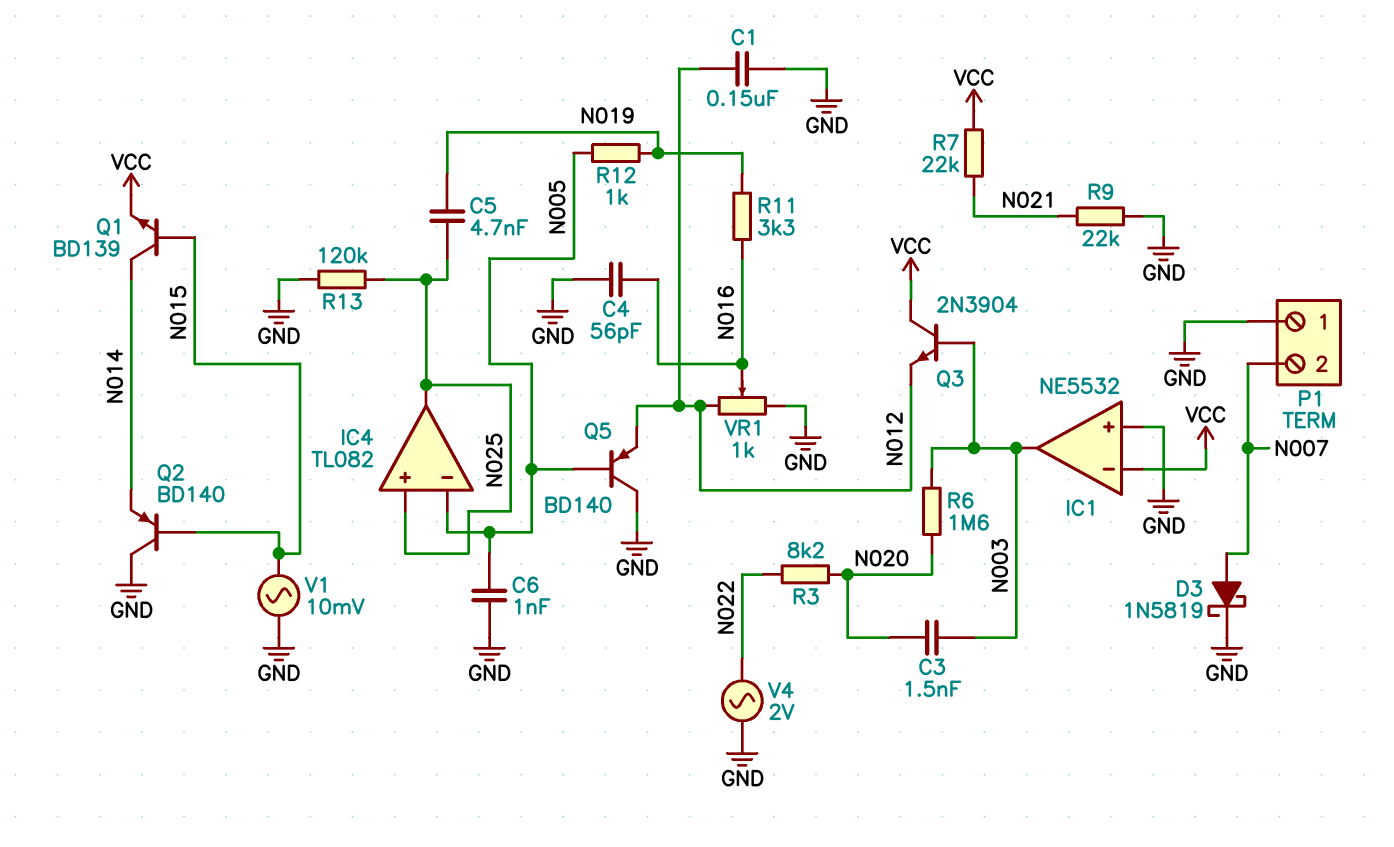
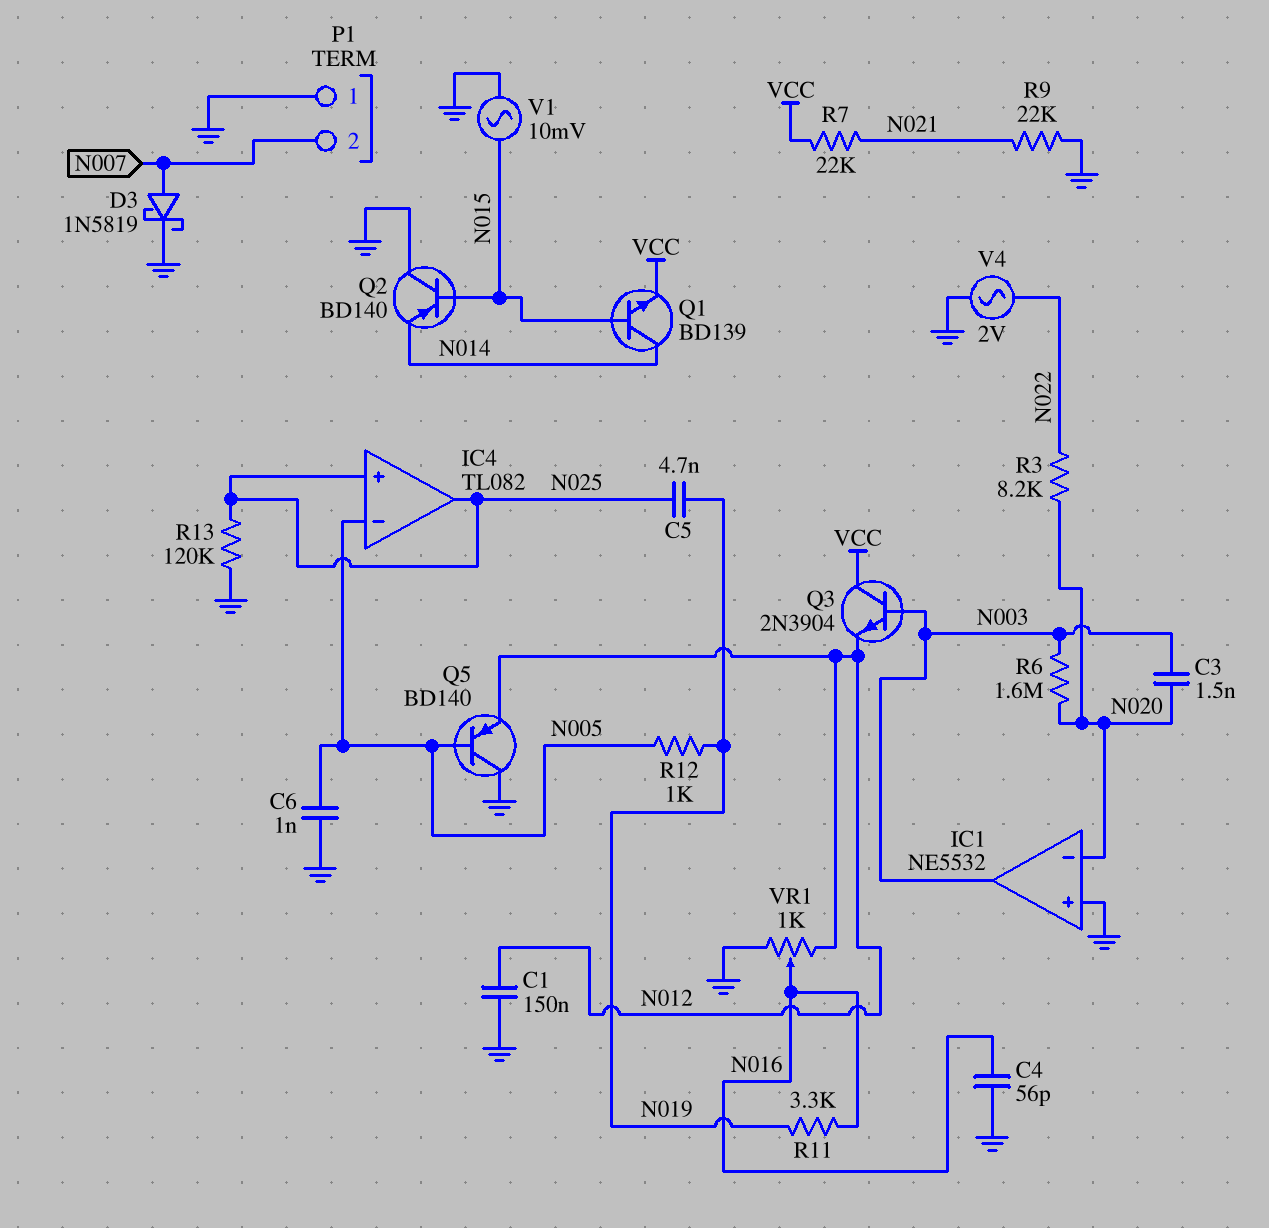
IC1 pin in-: VCC -> N020

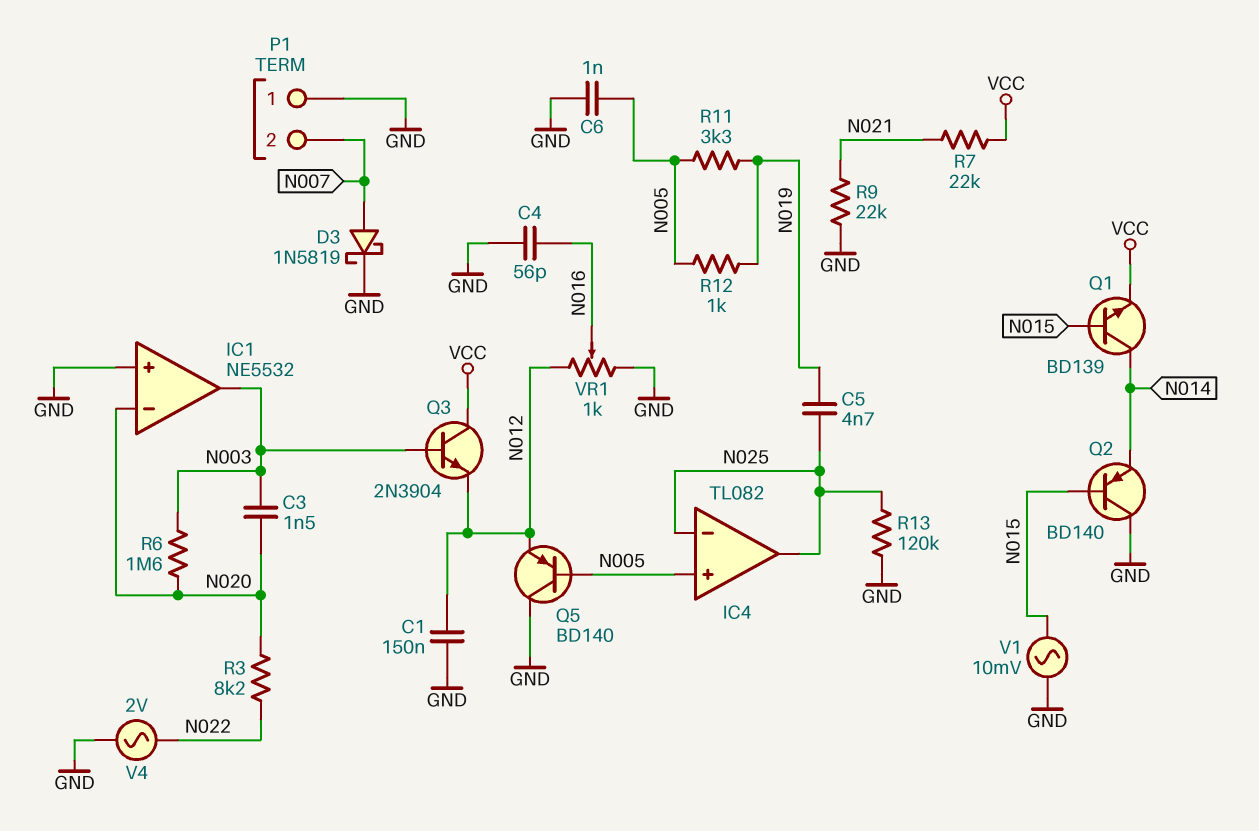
IC4 pin in+: N025 -> N005
IC4 pin in-: N005 -> N025
R11: 3.3k (N016, N019) -> 3.3k (N005, N019)

